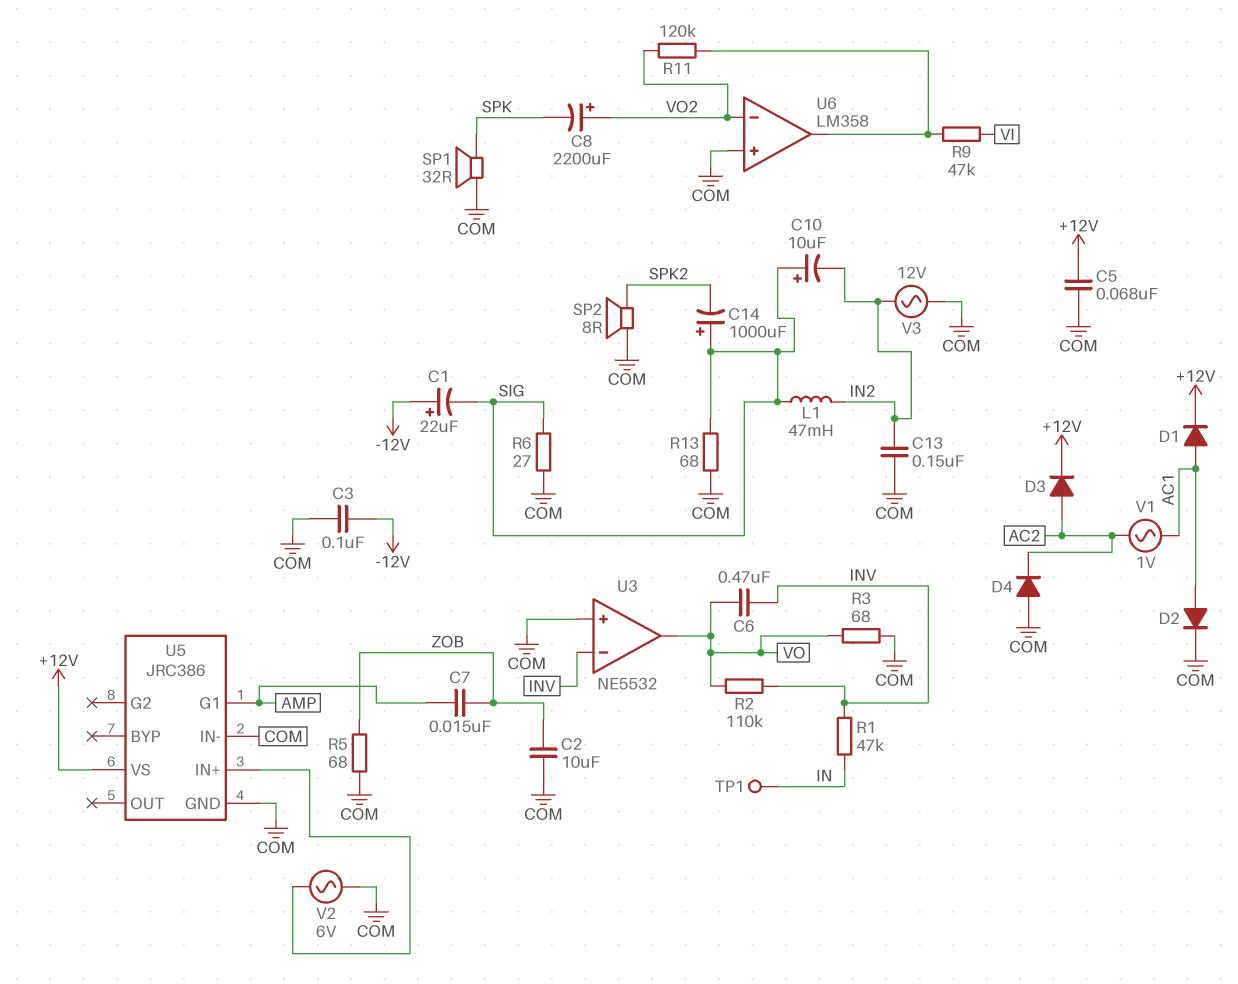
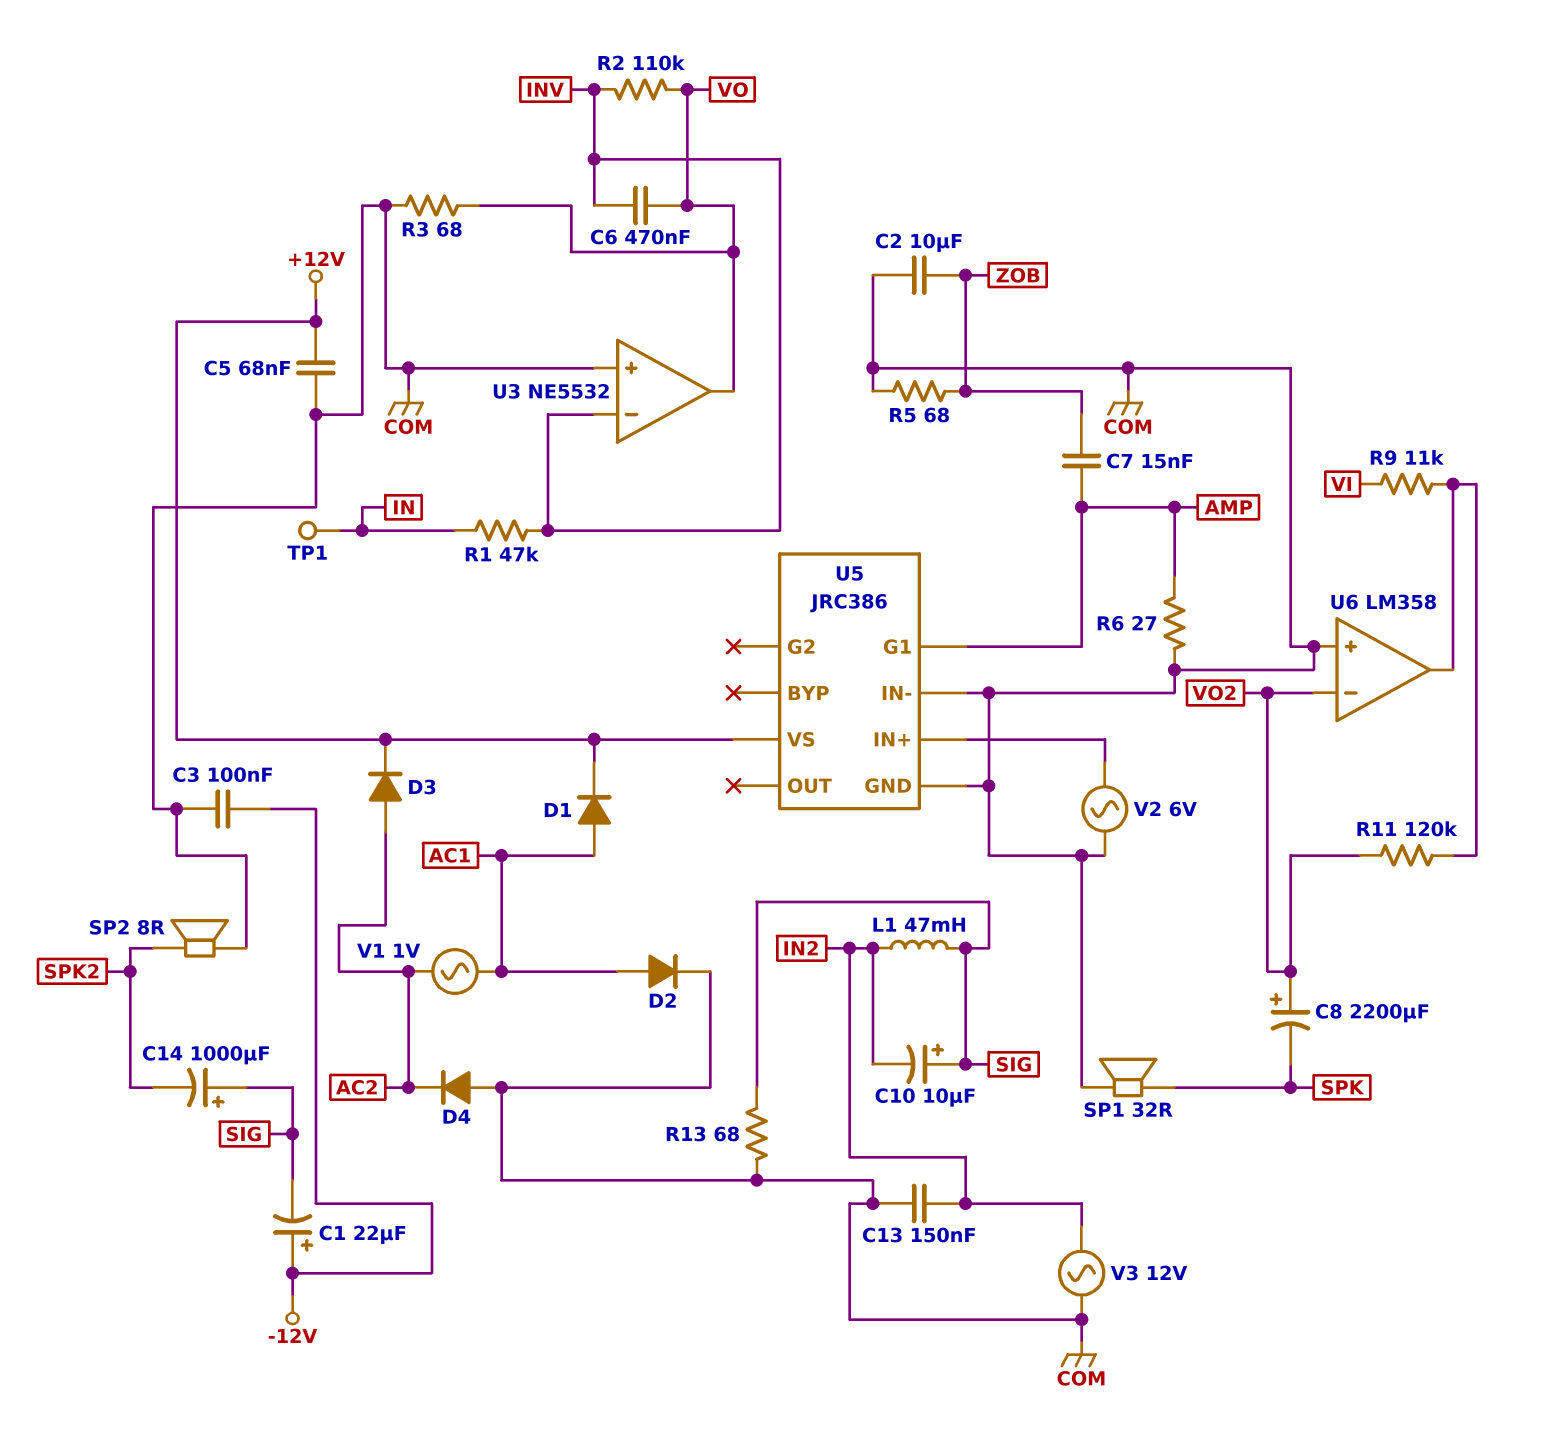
R6: 27 (COM, SIG) -> 27 (AMP, COM)
R9: 47k (U6/out, VI) -> 11k (U6/out, VI)

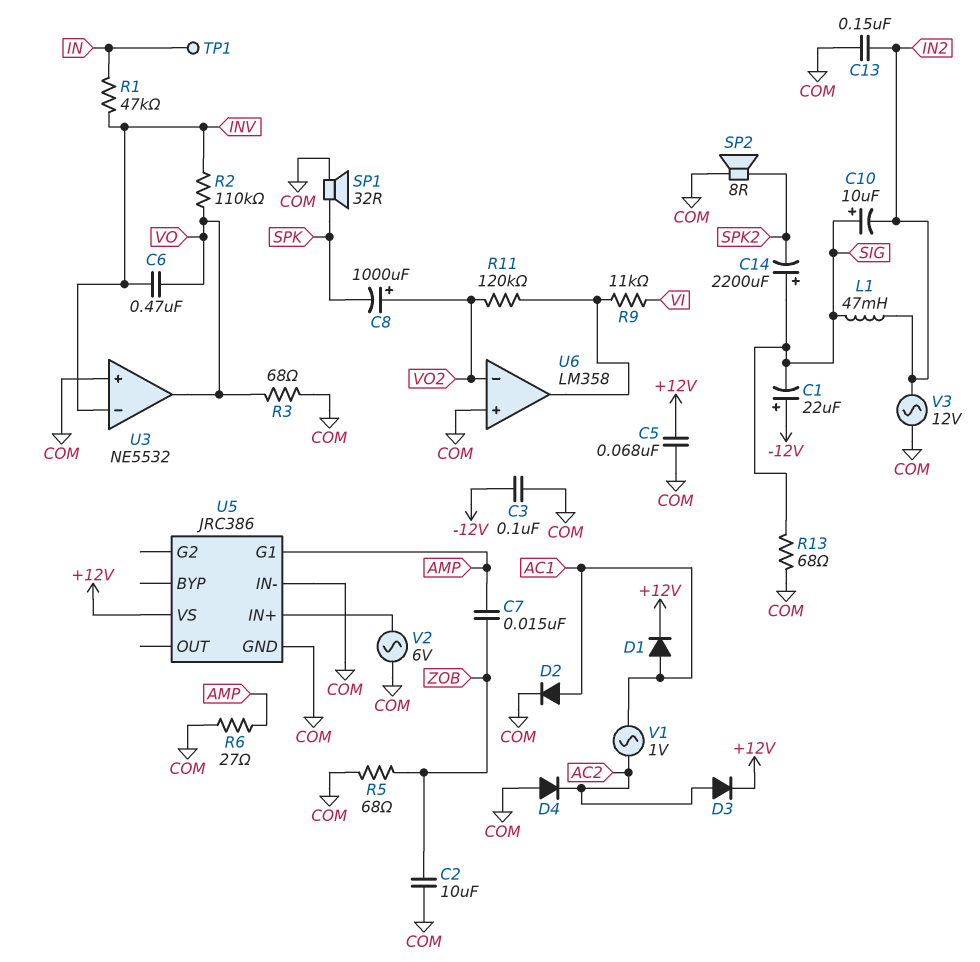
C8: 2200uF (plus VO2, minus SPK) -> 1000uF (plus VO2, minus SPK)
C14: 1000uF (plus SIG, minus SPK2) -> 2200uF (plus SIG, minus SPK2)

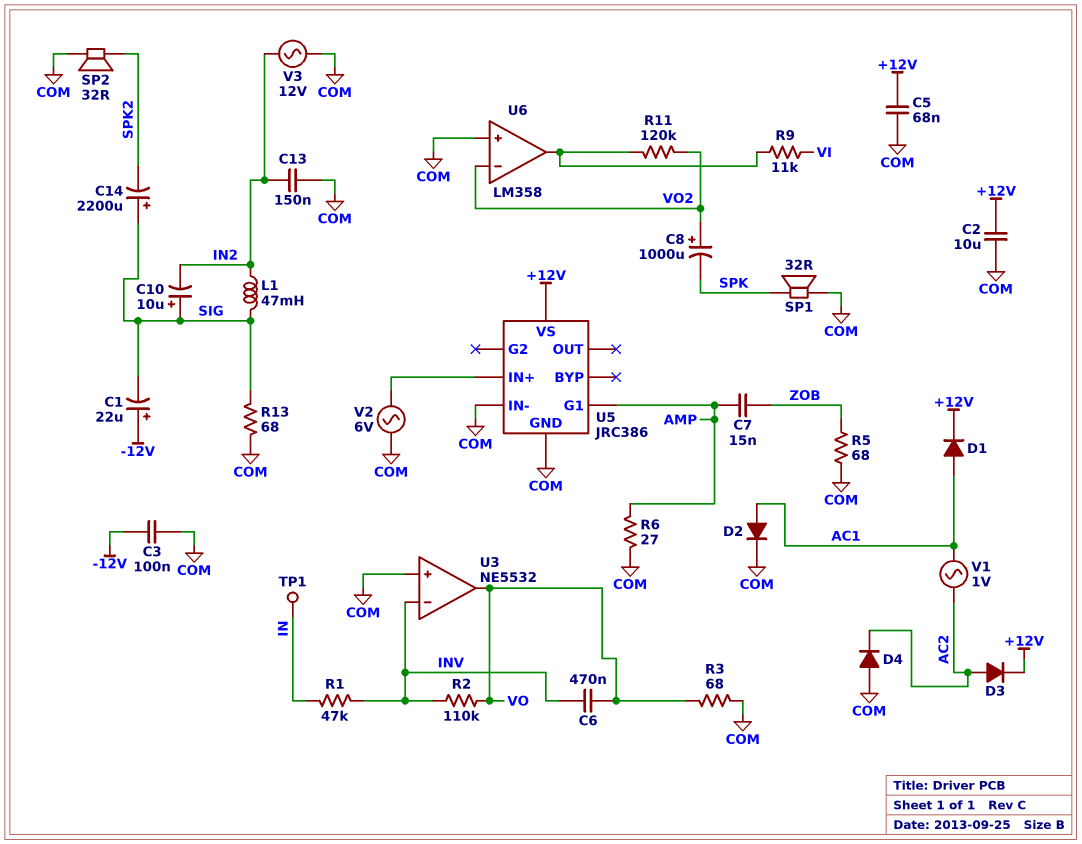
C2: 10uF (COM, ZOB) -> 10uF (+12V, COM)
SP2: speaker 8R (COM, SPK2) -> speaker 32R (COM, SPK2)

